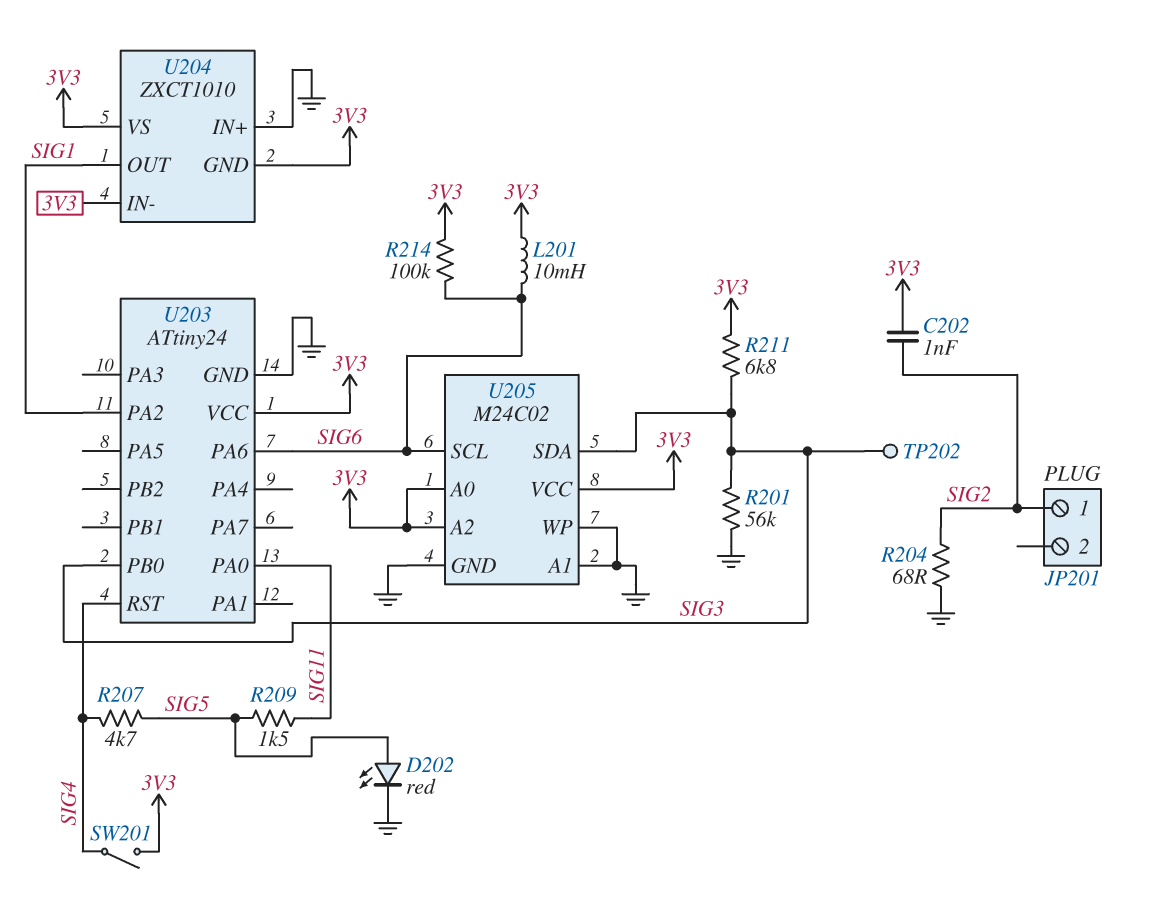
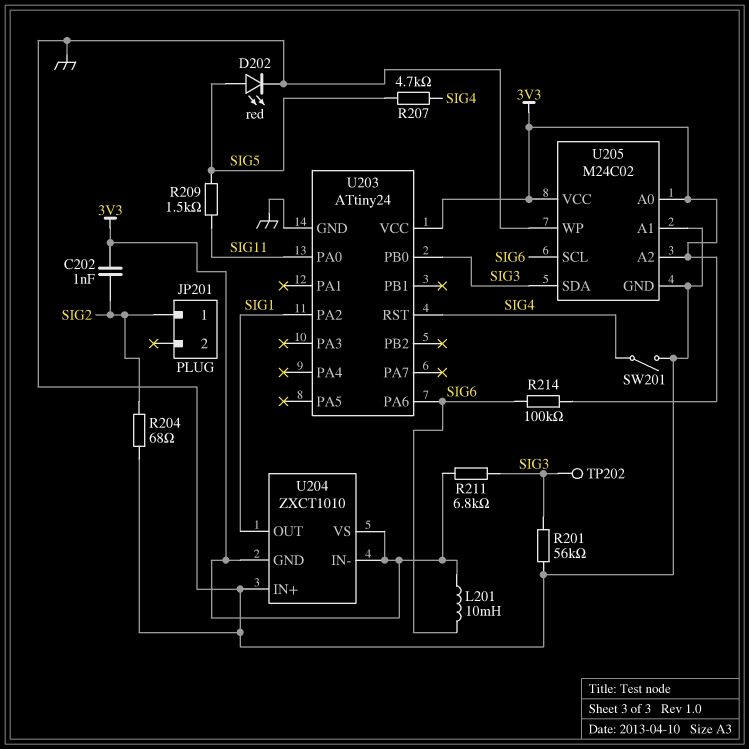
SW201: switch (3V3, SIG4) -> switch (GND, SIG4)

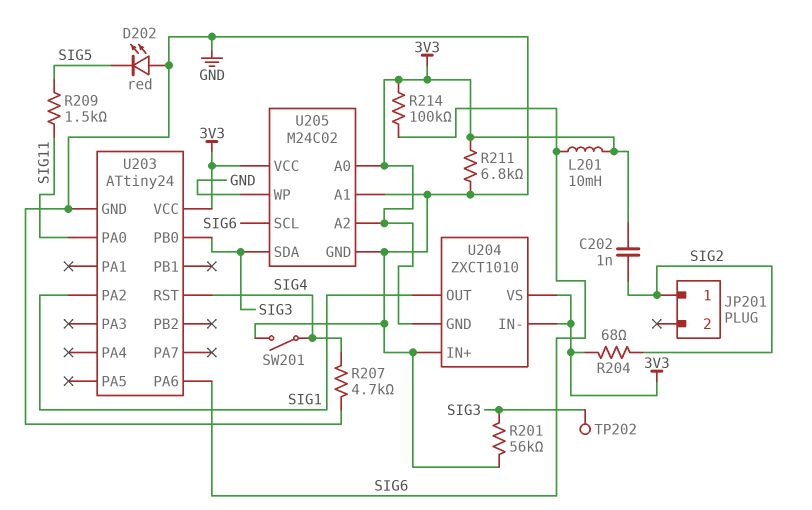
D202: LED red (A SIG5, K GND) -> LED red (A GND, K SIG5)
R204: 68 (GND, SIG2) -> 68 (3V3, SIG2)
R207: 4.7k (SIG4, SIG5) -> 4.7k (GND, SIG4)
R211: 6.8k (3V3, SIG3) -> 6.8k (3V3, GND)

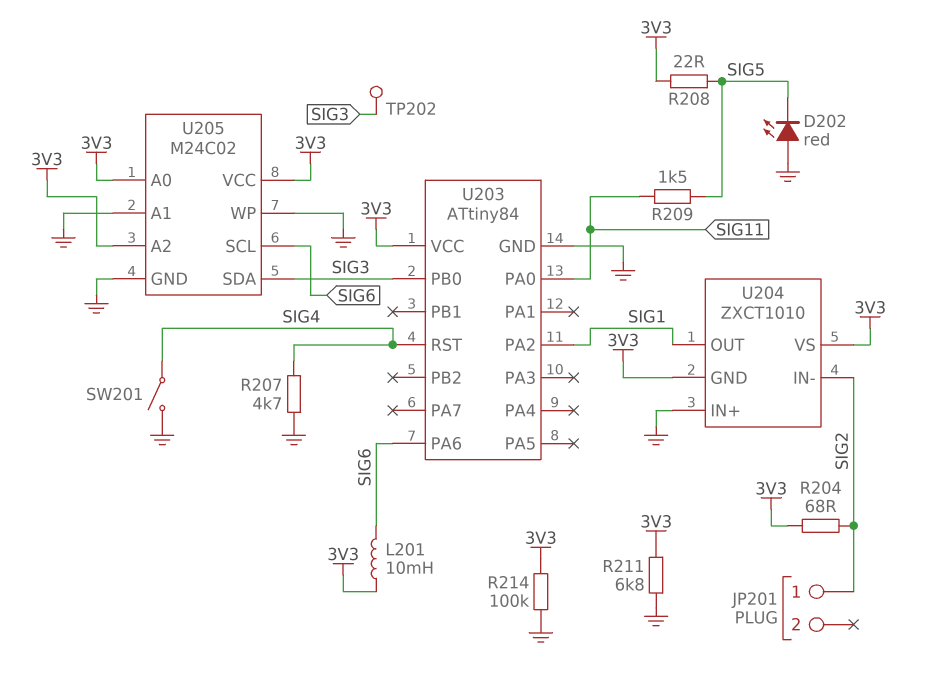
C202: 1nF (3V3, SIG2) -> none
R201: 56k (GND, SIG3) -> none
R208: none -> 22 (3V3, SIG5)
R214: 100k (3V3, SIG6) -> 100k (3V3, GND)
U203: ATtiny24 -> ATtiny84
U204 pin IN-: 3V3 -> SIG2

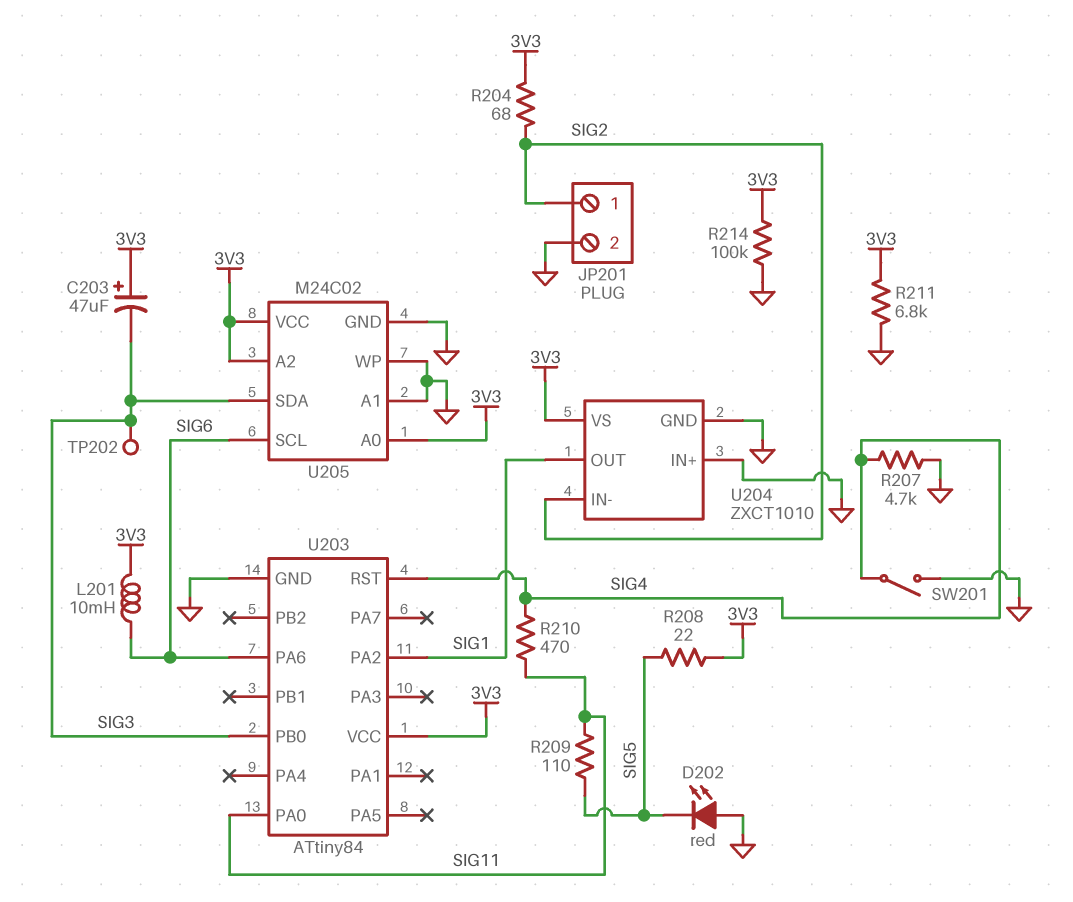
C203: none -> 47uF (plus 3V3, minus SIG3)
JP201 pin 2: none -> GND
R209: 1.5k (SIG5, SIG11) -> 110 (SIG5, SIG11)
R210: none -> 470 (SIG4, SIG11)
U204 pin GND: 3V3 -> GND

